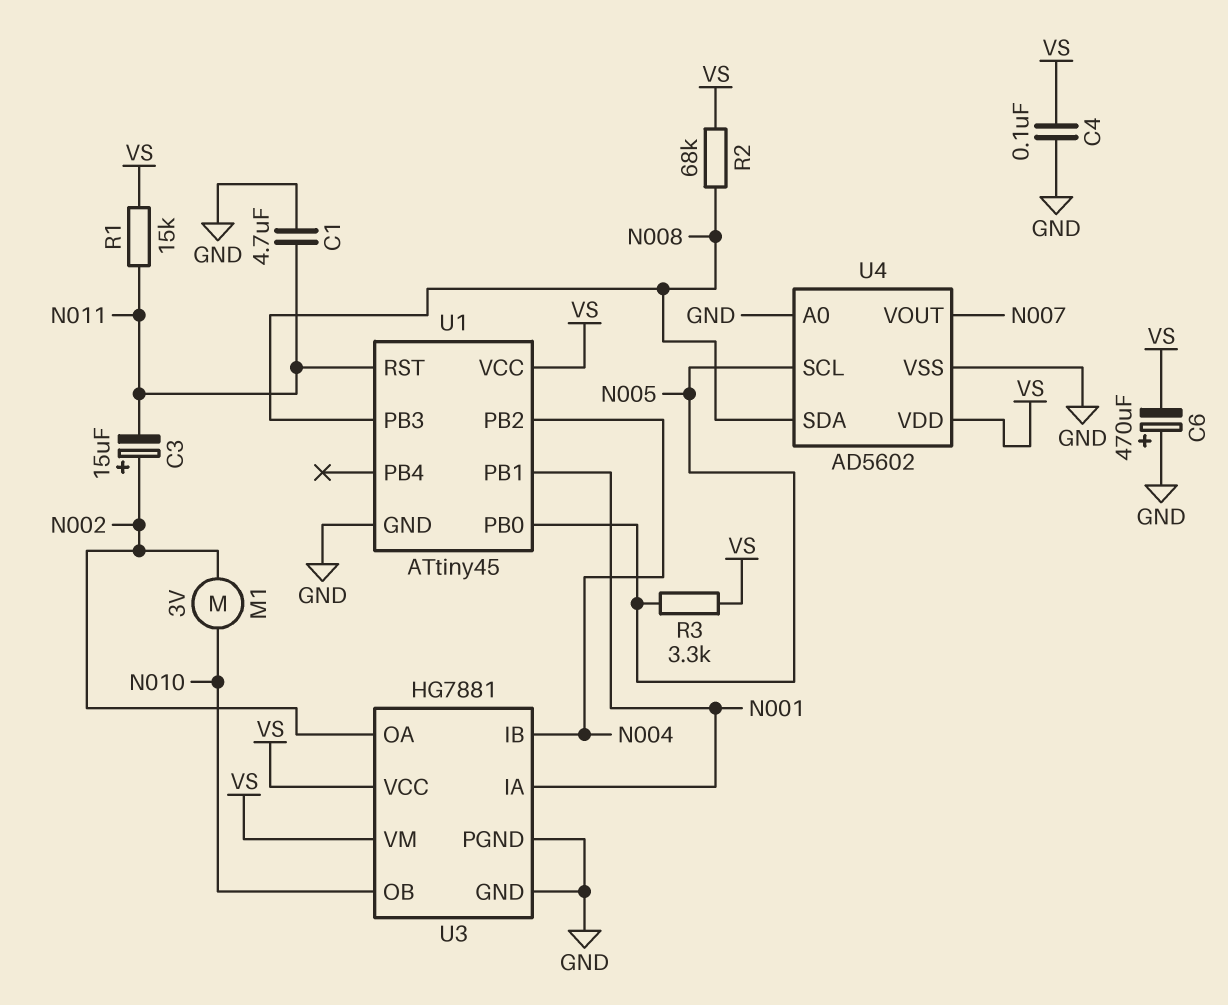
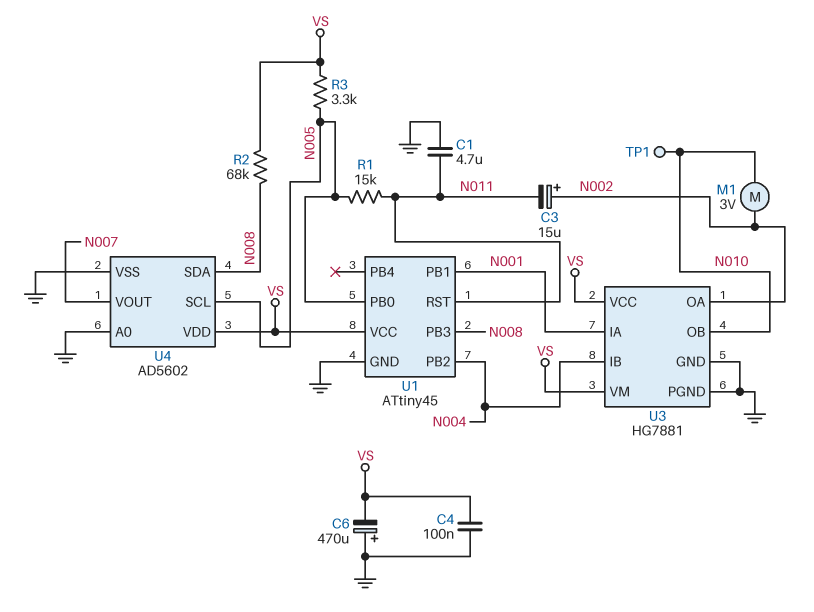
R1: 15k (N011, VS) -> 15k (N005, N011)
TP1: none -> test point (N010)

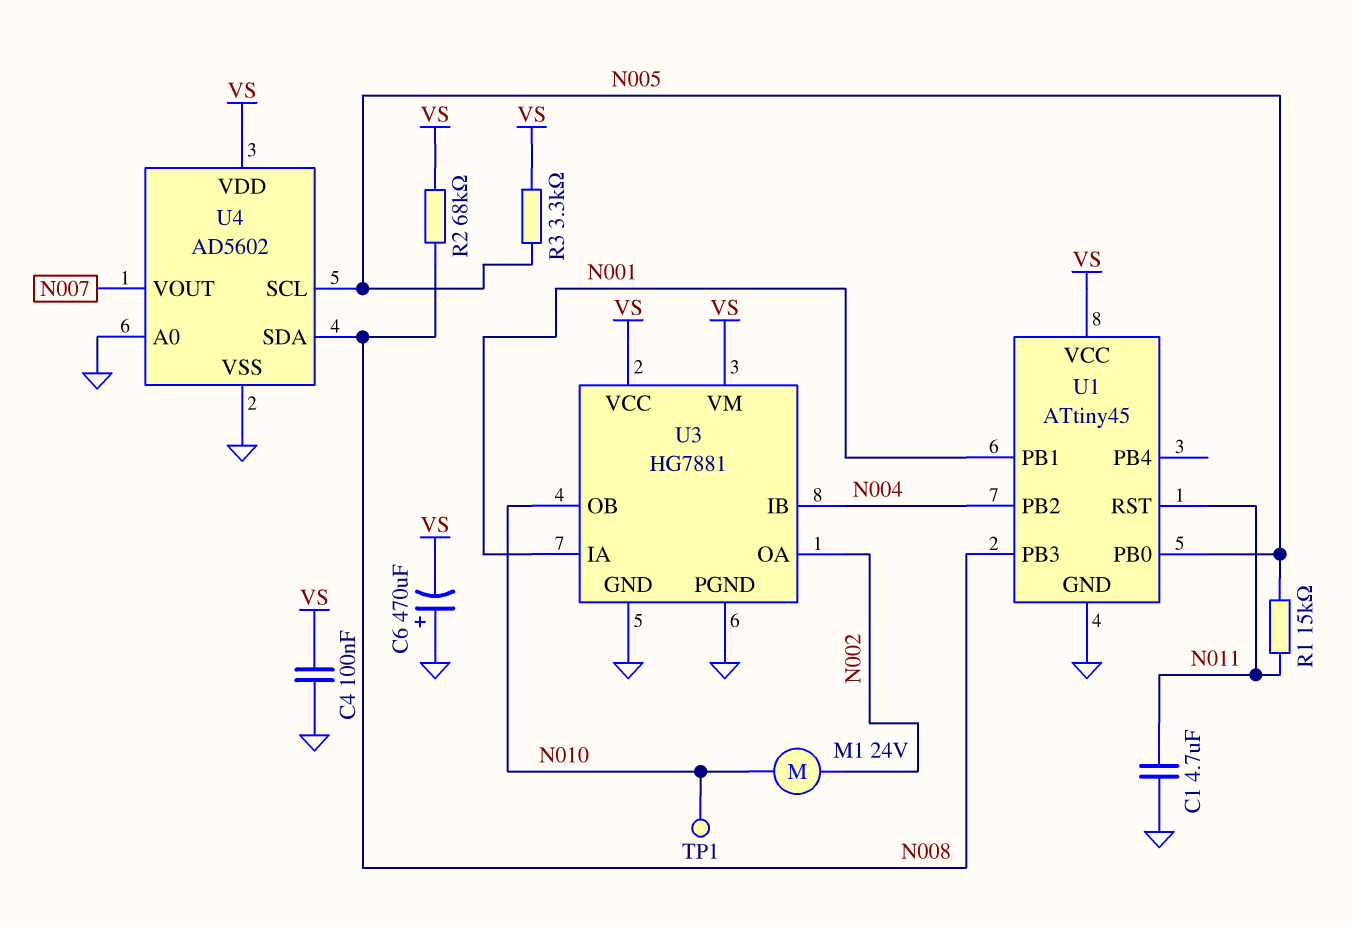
C3: 15uF (plus N002, minus N011) -> none
M1: motor 3V (N002, N010) -> motor 24V (N002, N010)

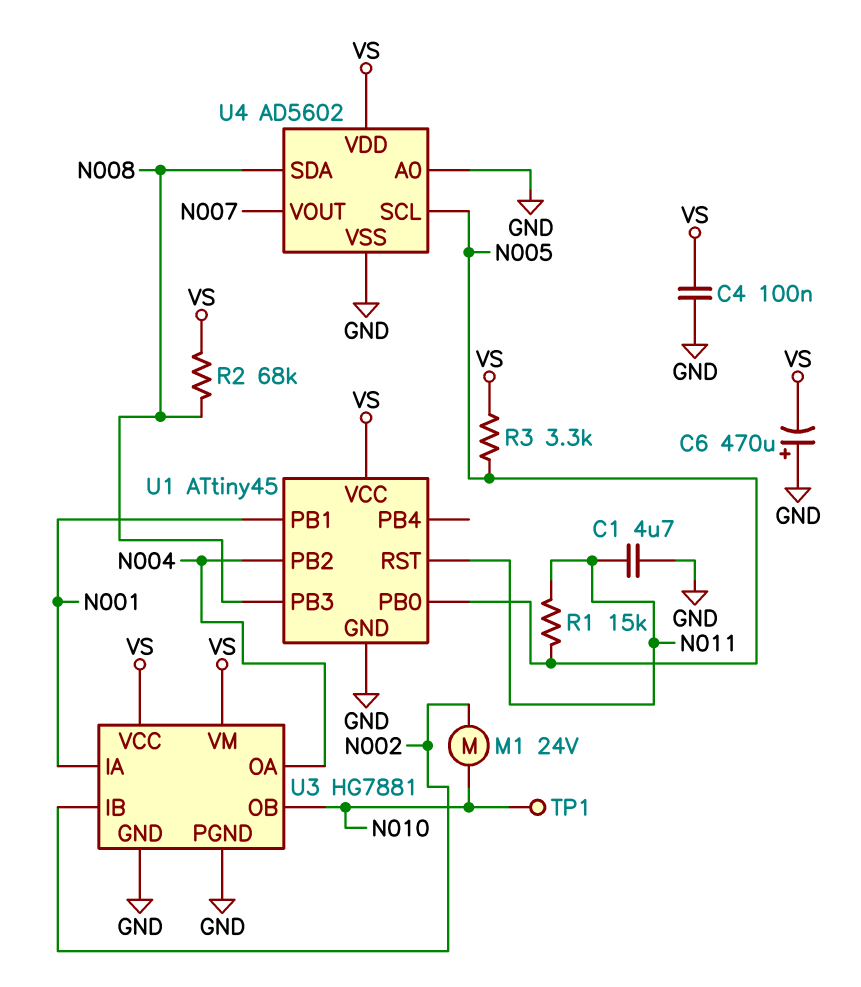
U3 pin IB: N004 -> N002
U3 pin OA: N002 -> N004

